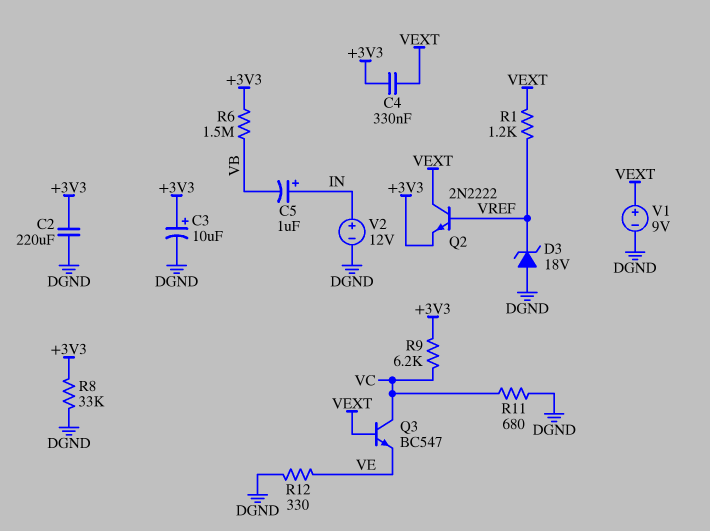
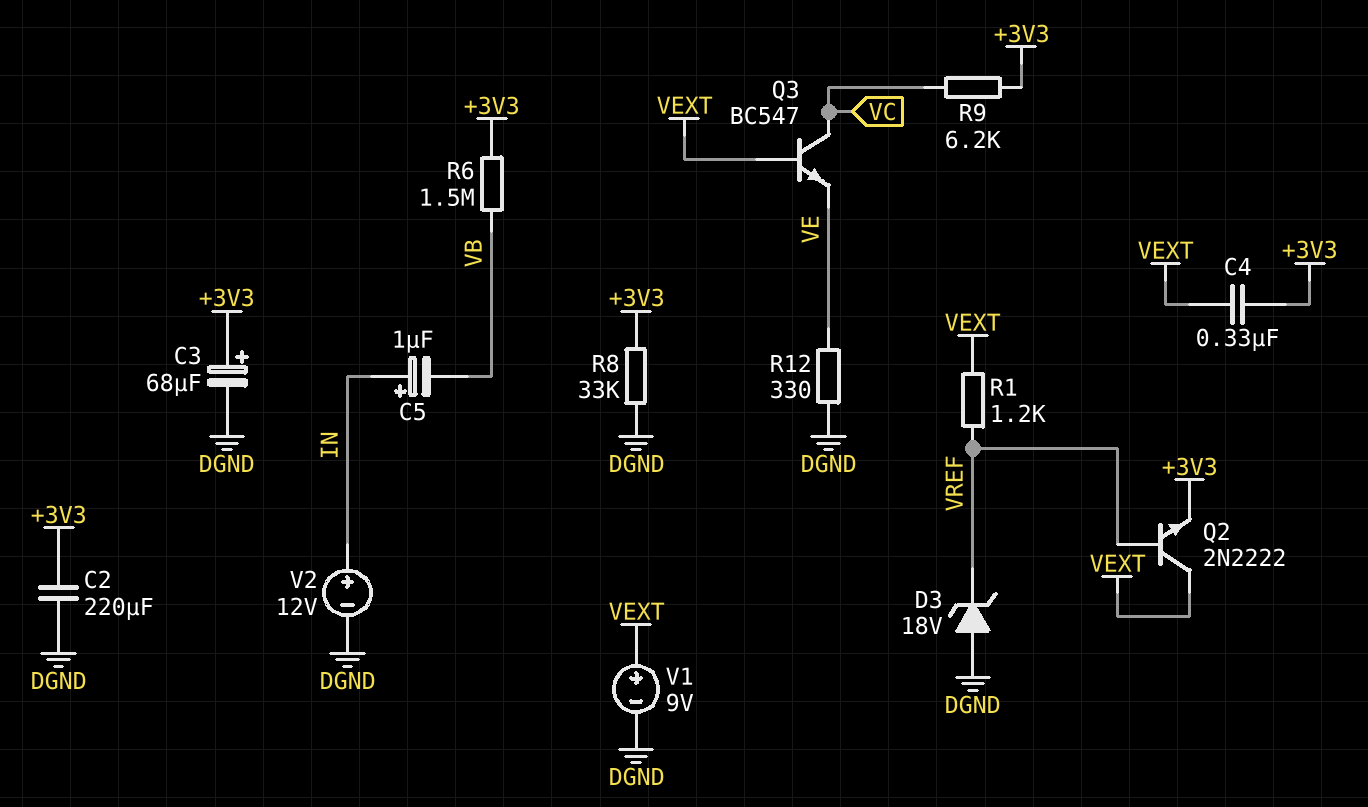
C3: 10uF (plus +3V3, minus DGND) -> 68uF (plus +3V3, minus DGND)
R11: 680 (DGND, VC) -> none

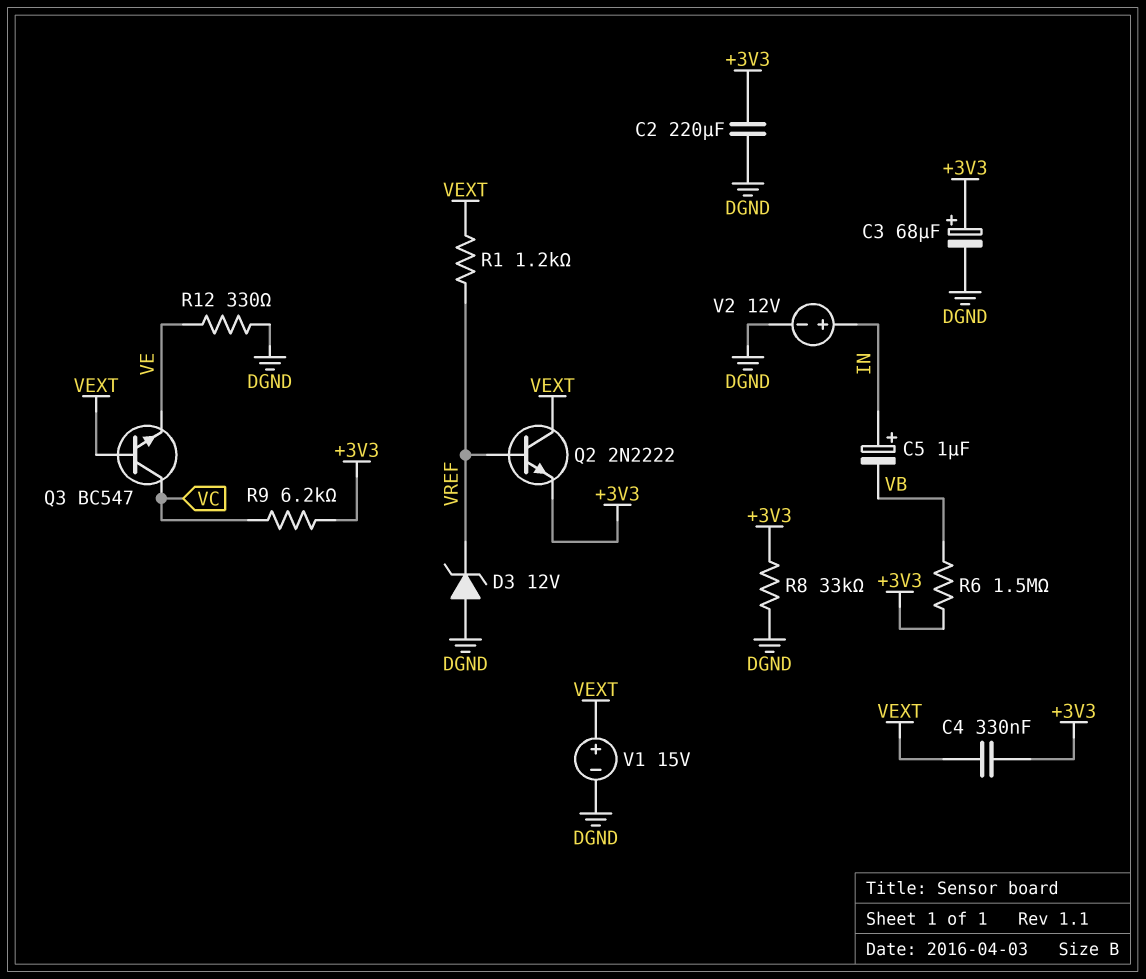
D3: zener 18V (A DGND, K VREF) -> zener 12V (A DGND, K VREF)
V1: 9V (plus VEXT, minus DGND) -> 15V (plus VEXT, minus DGND)

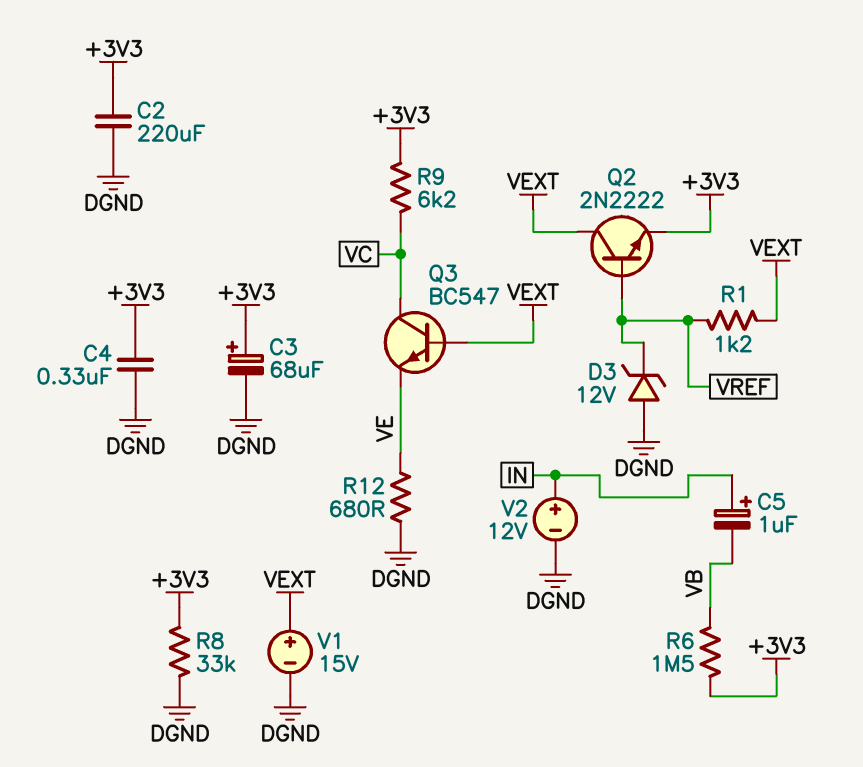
C4: 330nF (+3V3, VEXT) -> 330nF (+3V3, DGND)
R12: 330 (DGND, VE) -> 680 (DGND, VE)

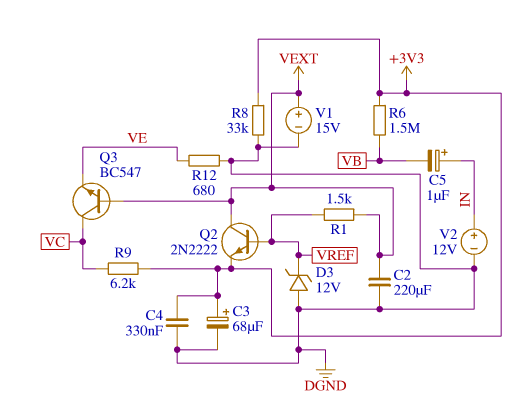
C2: 220uF (+3V3, DGND) -> 220uF (DGND, VEXT)
R1: 1.2k (VEXT, VREF) -> 1.5k (VEXT, VREF)

